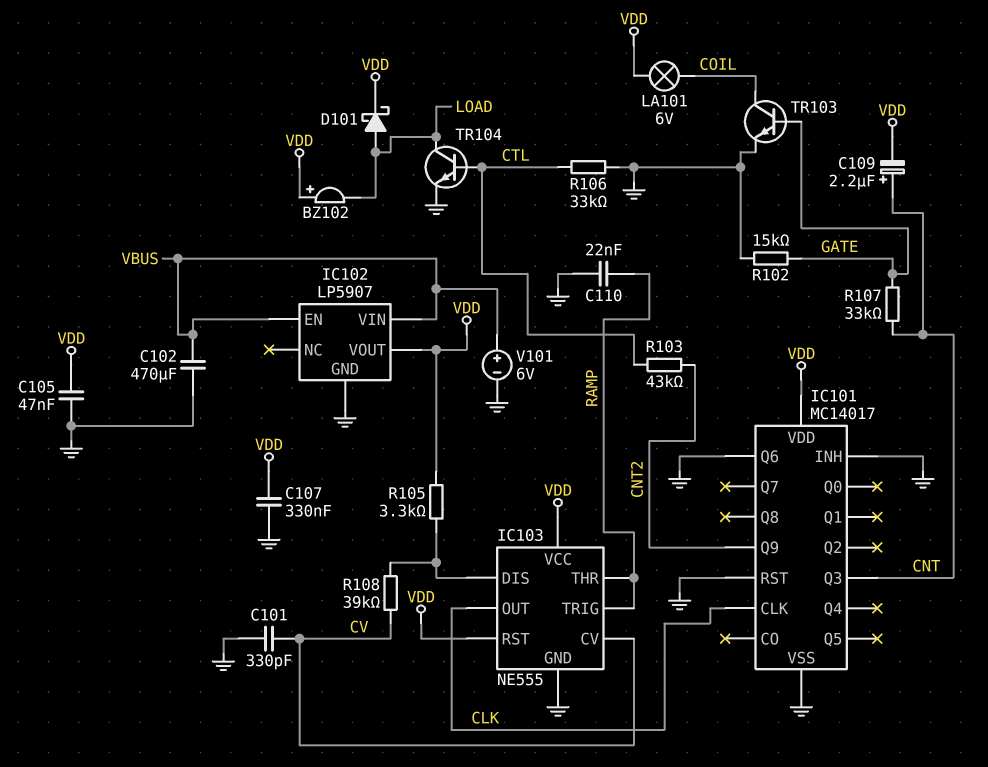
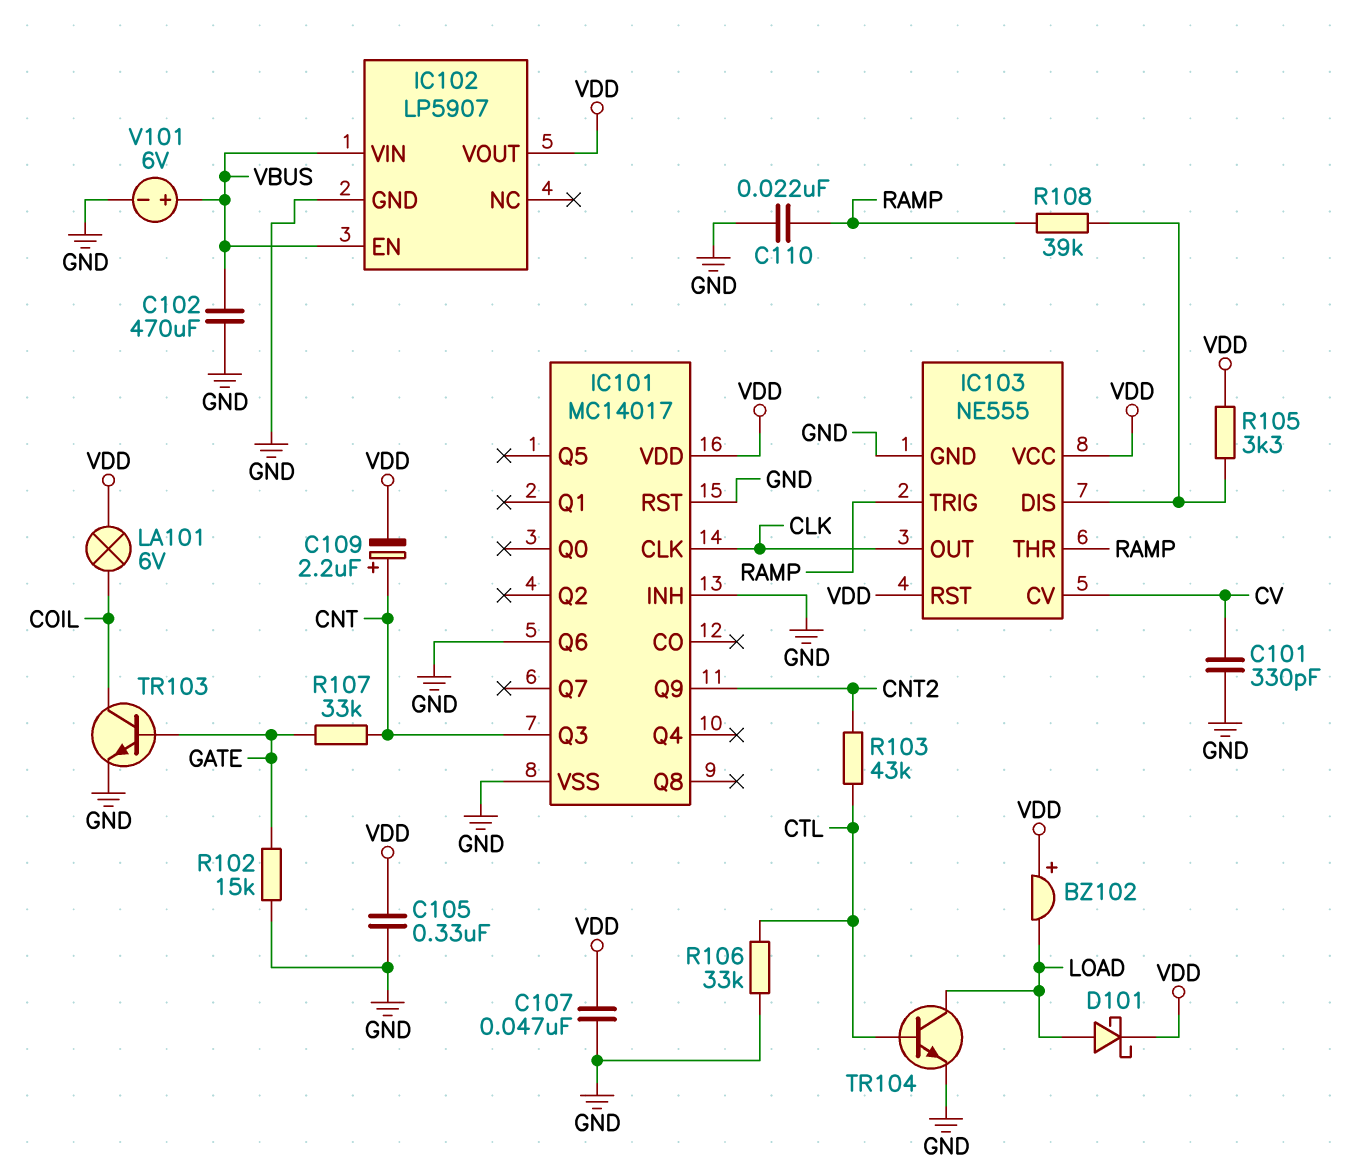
C105: 47nF (GND, VDD) -> 330nF (GND, VDD)
C107: 330nF (GND, VDD) -> 47nF (GND, VDD)
R108: 39k (CV, IC103/DIS) -> 39k (IC103/DIS, RAMP)

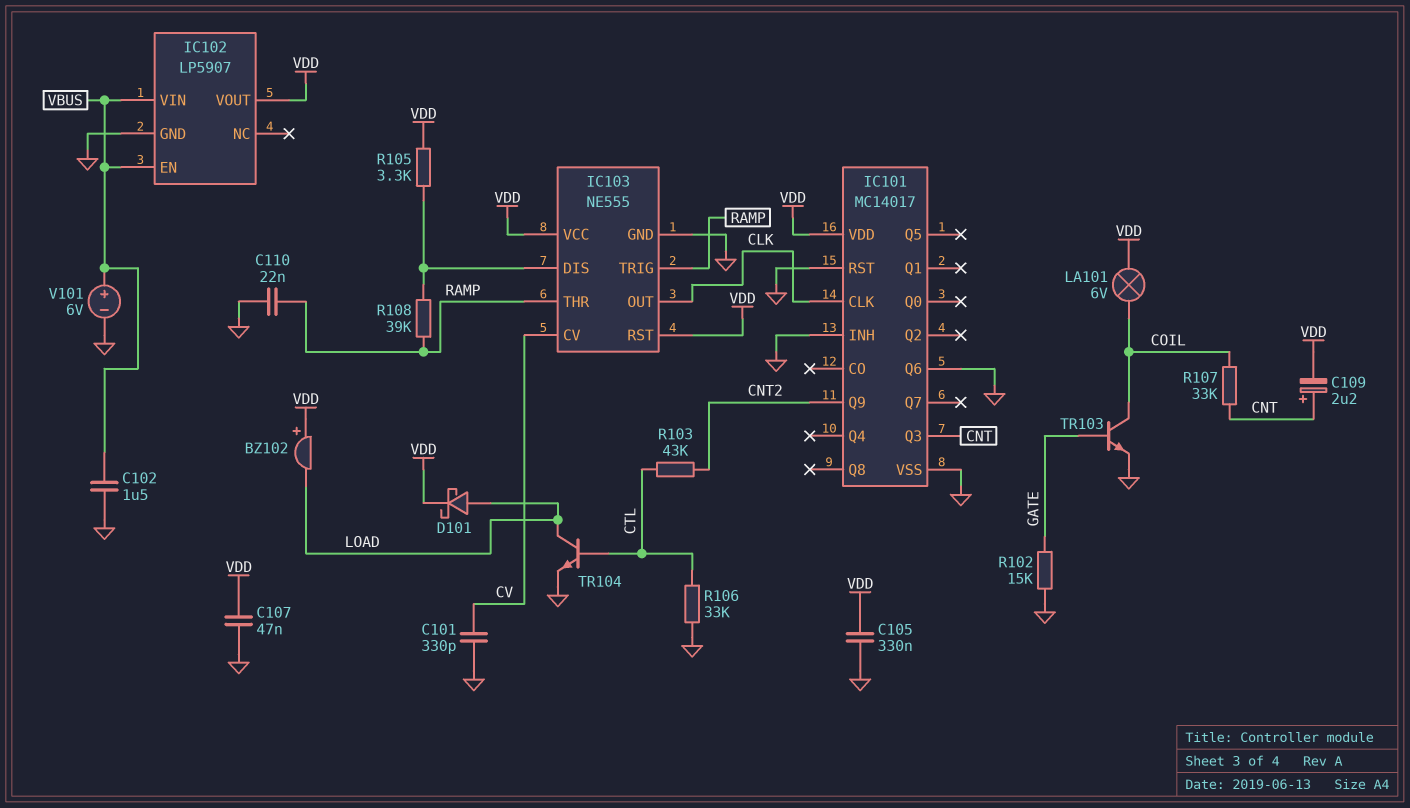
C102: 470uF (GND, VBUS) -> 1.5uF (GND, VBUS)
R107: 33k (CNT, GATE) -> 33k (CNT, COIL)

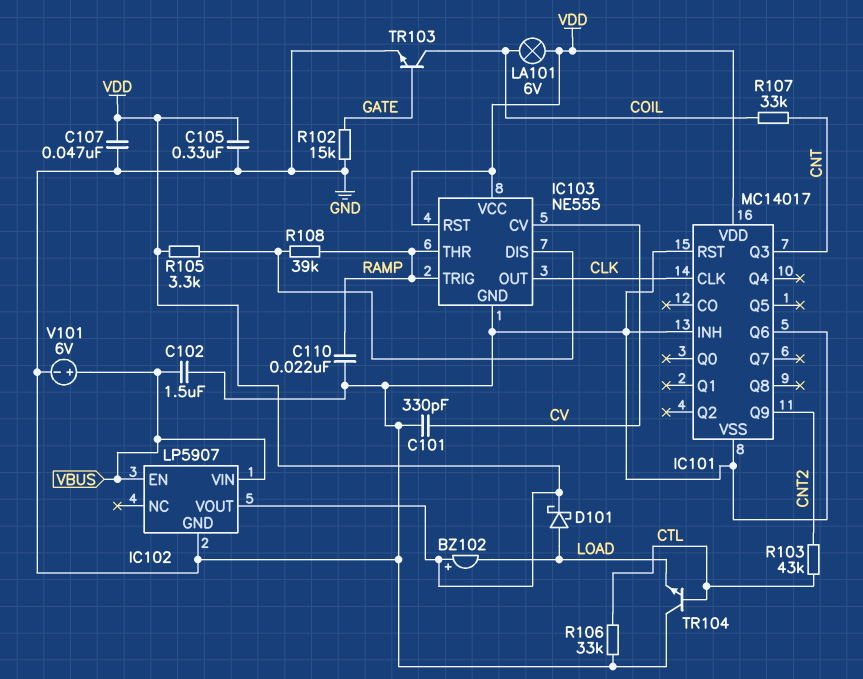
C109: 2.2uF (plus CNT, minus VDD) -> none
TR104: NPN (B CTL, C LOAD, E GND) -> NPN (B CTL, C GND, E LOAD)

